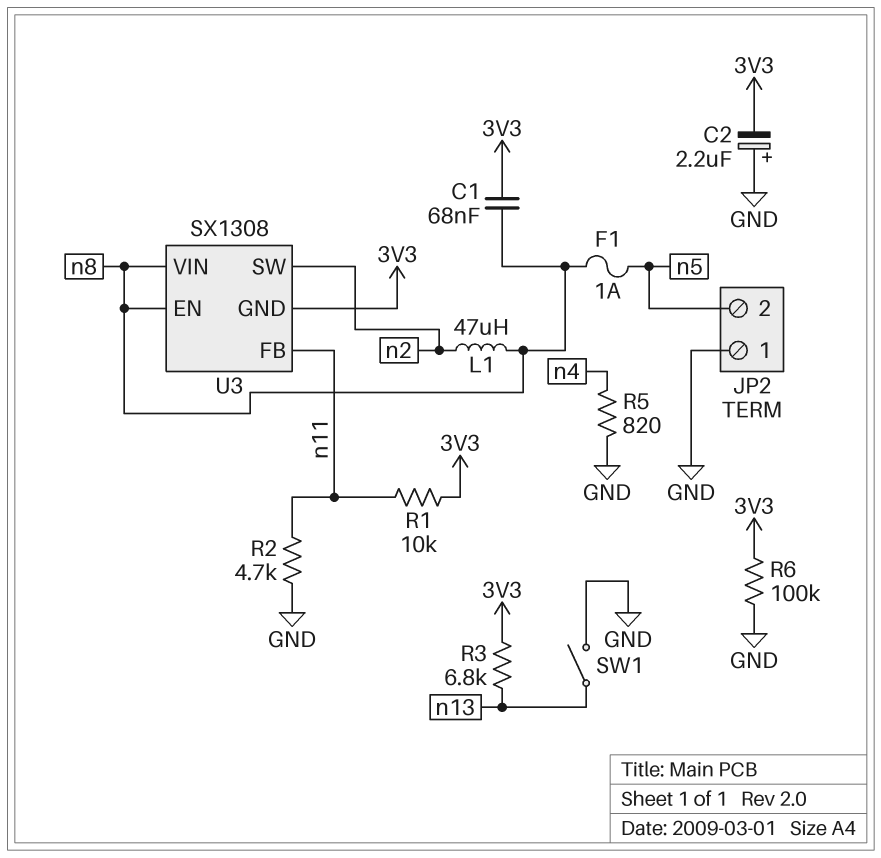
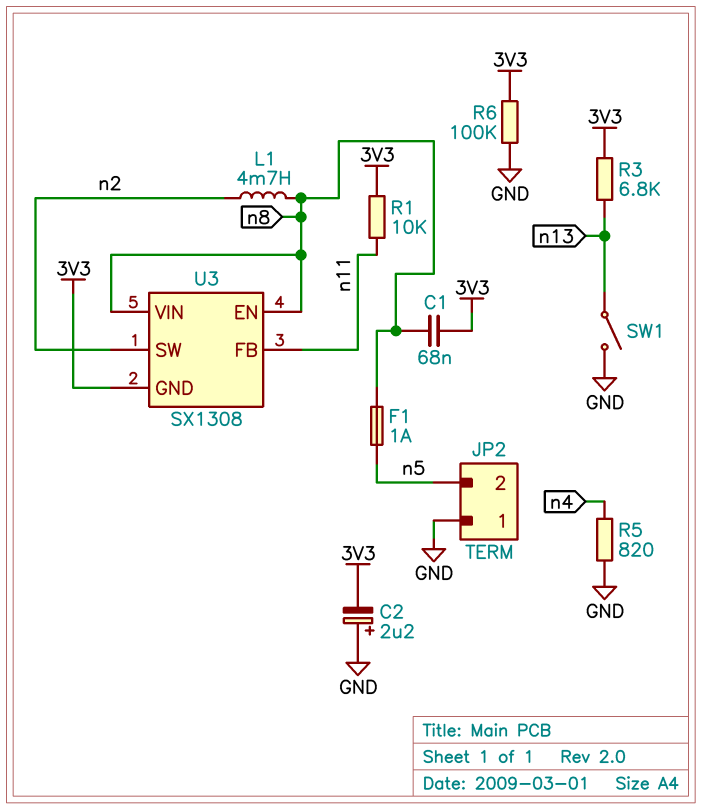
L1: 47uH (n2, n8) -> 4.7mH (n2, n8)
R2: 4.7k (GND, n11) -> none

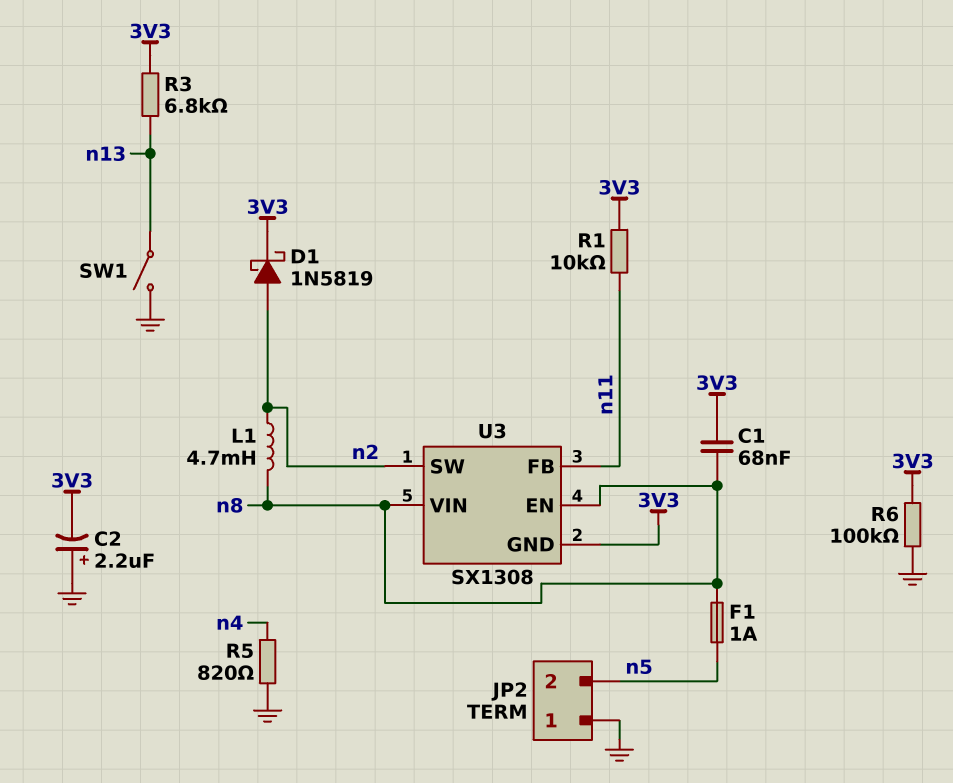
D1: none -> schottky 1N5819 (A n2, K 3V3)

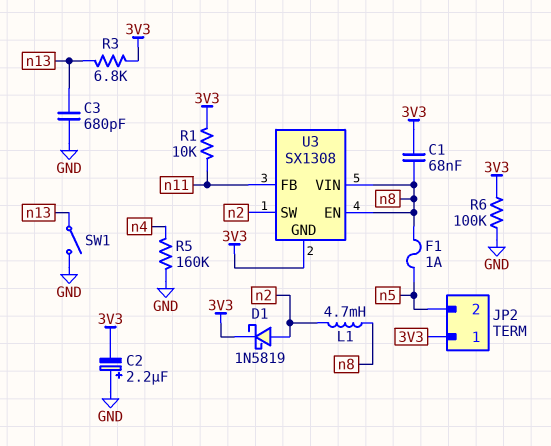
C3: none -> 680pF (GND, n13)
JP2 pin 1: GND -> 3V3
R5: 820 (GND, n4) -> 160k (GND, n4)

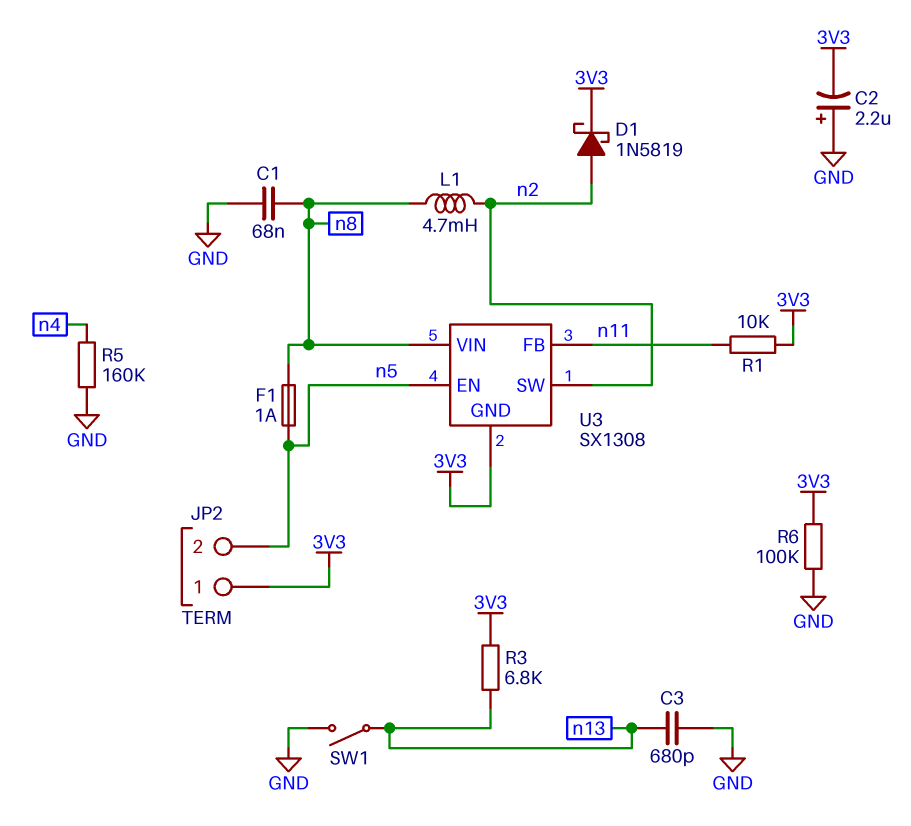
C1: 68nF (3V3, n8) -> 68nF (GND, n8)
U3 pin EN: n8 -> n5

